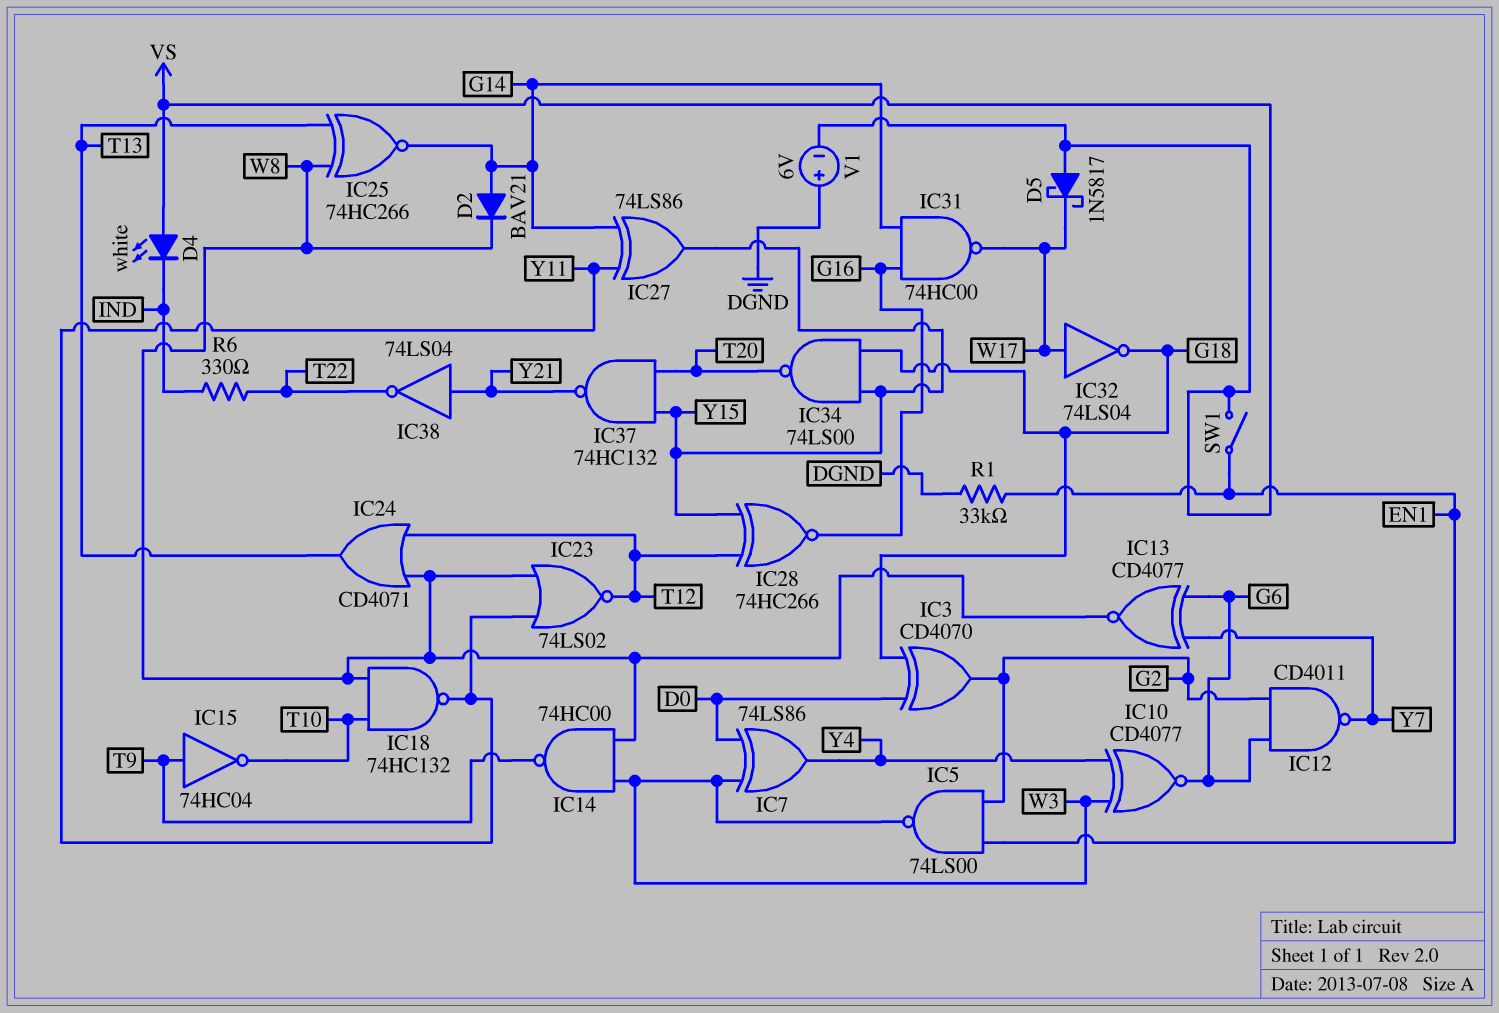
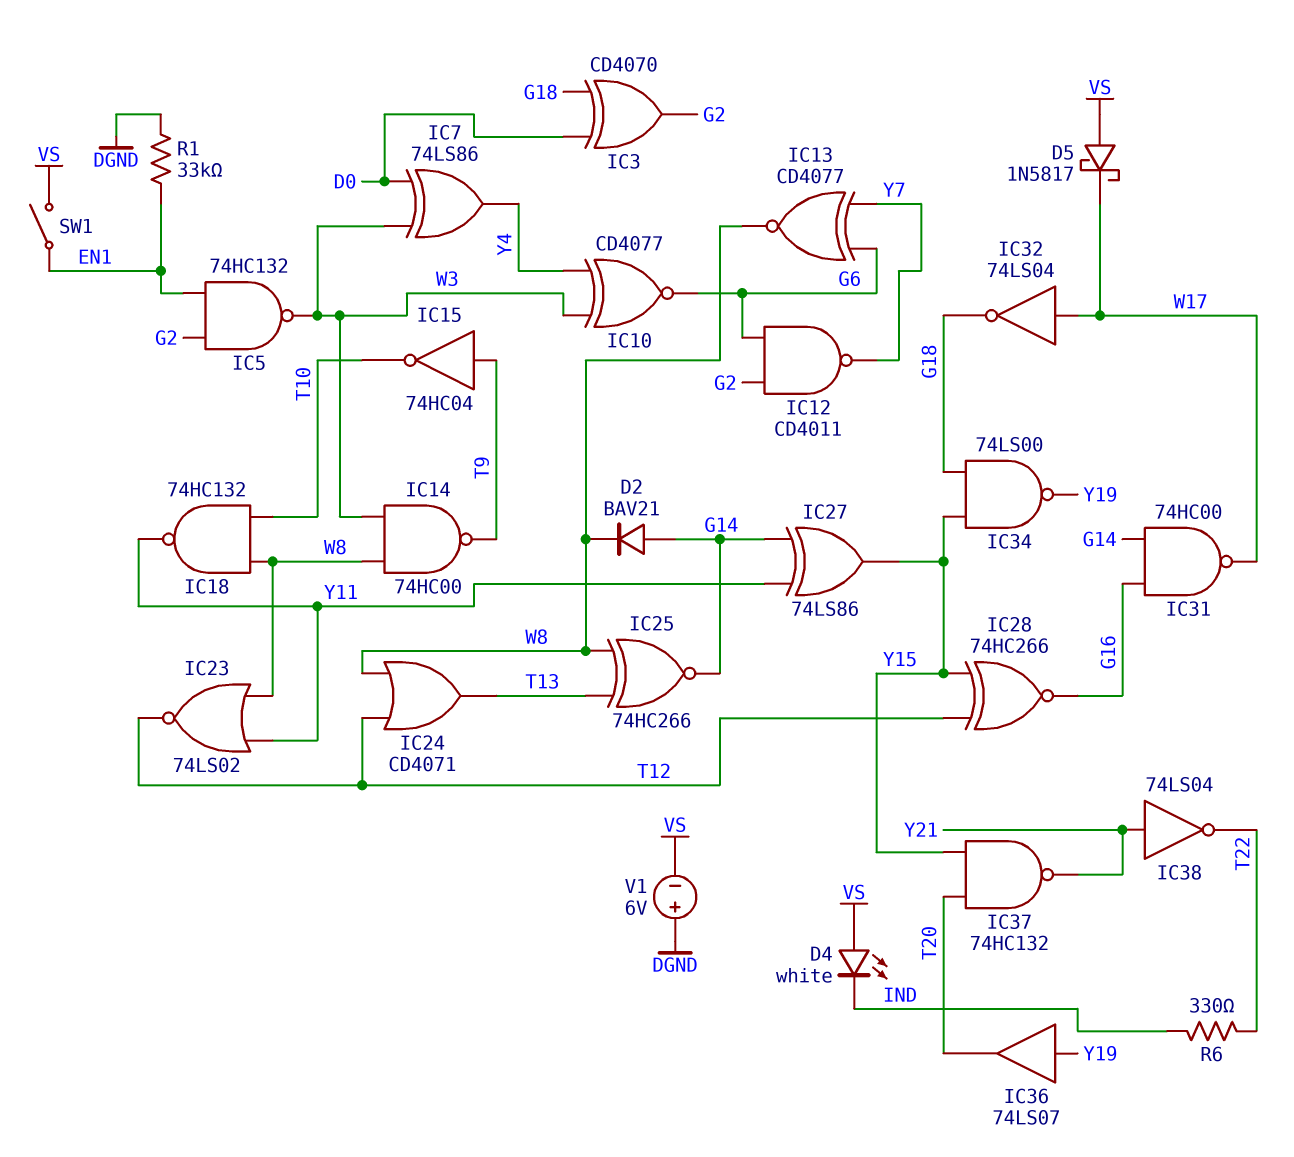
IC5: NAND 74LS00 (in EN1, in G2, out W3) -> NAND 74HC132 (in EN1, in G2, out W3)
IC34: NAND 74LS00 (in G18, in Y15, out T20) -> NAND 74LS00 (in G18, in Y15, out Y19)
IC36: none -> buffer 74LS07 (in Y19, out T20)

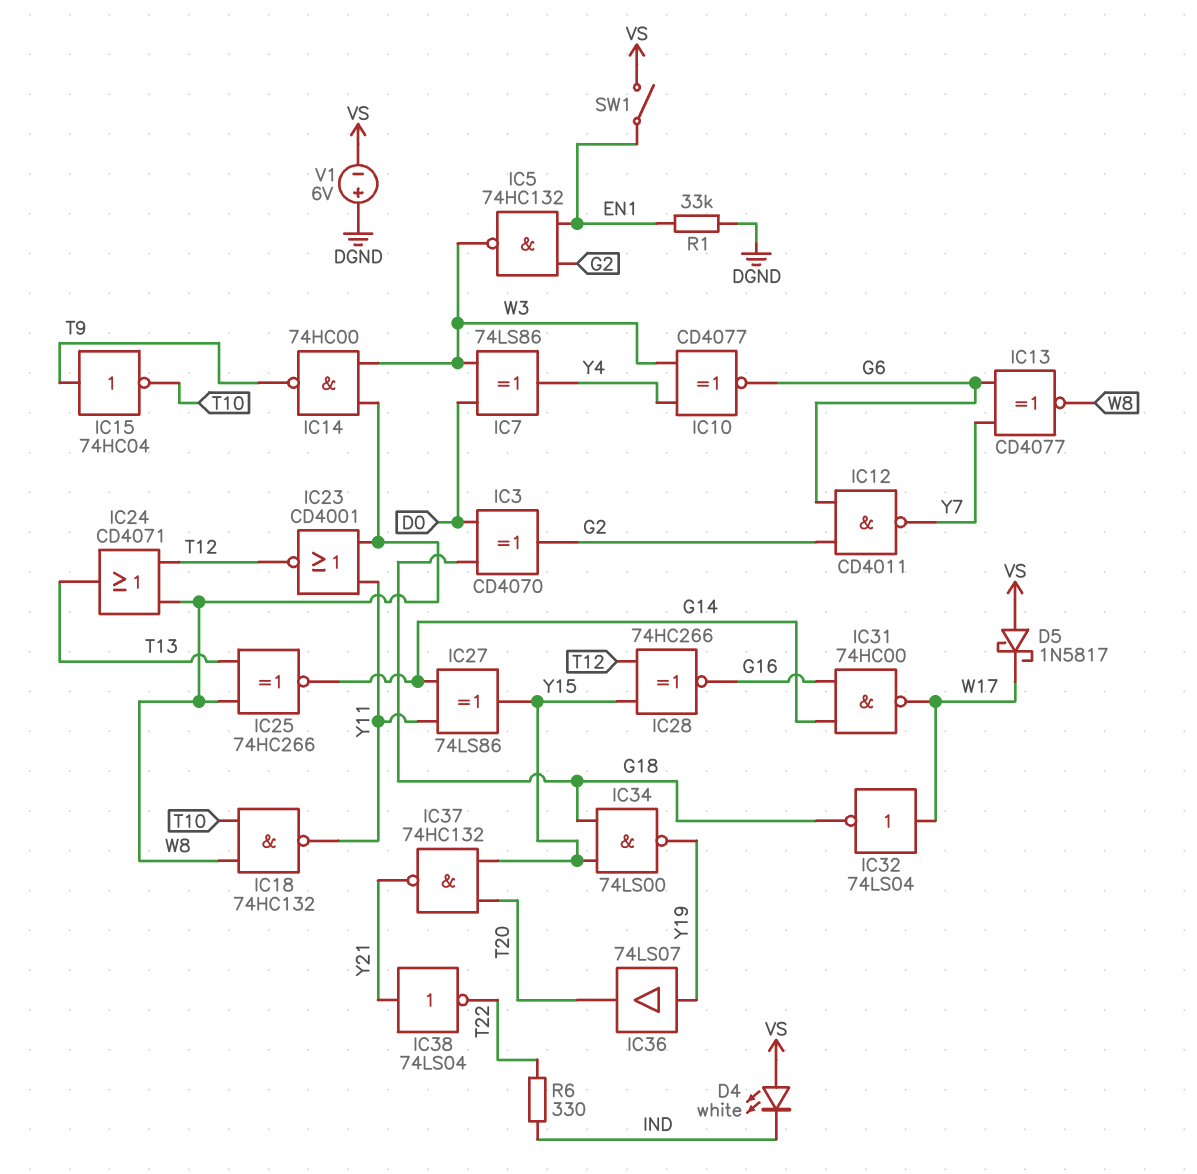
D2: diode BAV21 (A G14, K W8) -> none
IC23: NOR 74LS02 (in W8, in Y11, out T12) -> NOR CD4001 (in W8, in Y11, out T12)

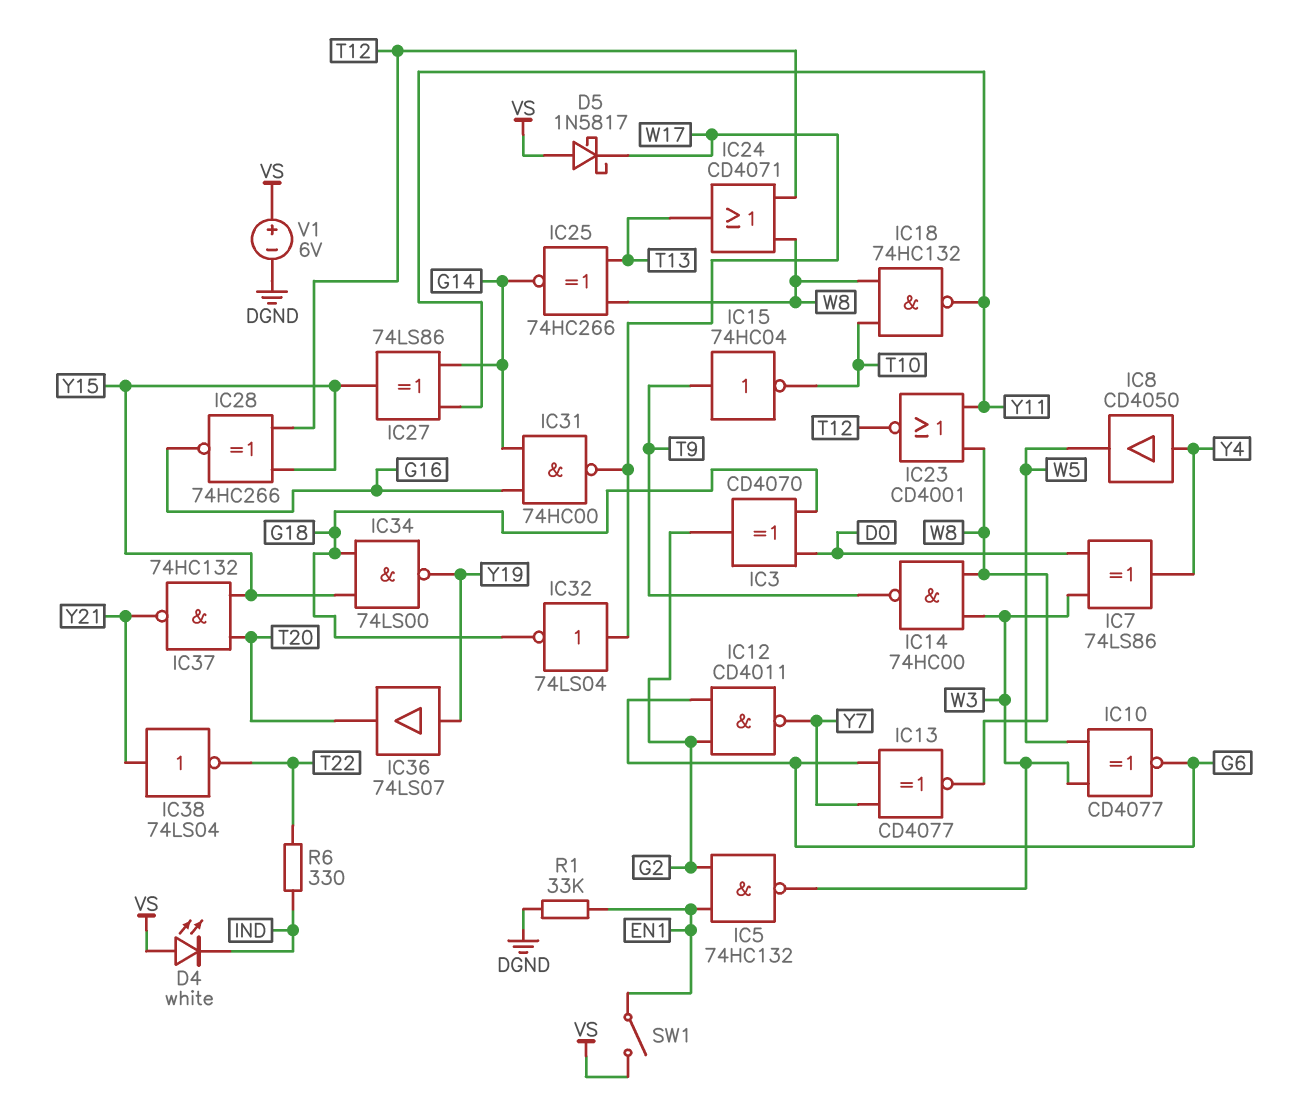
IC8: none -> buffer CD4050 (in Y4, out W5)
IC10: XNOR CD4077 (in W3, in Y4, out G6) -> XNOR CD4077 (in W3, in W5, out G6)
V1: 6V (plus DGND, minus VS) -> 6V (plus VS, minus DGND)

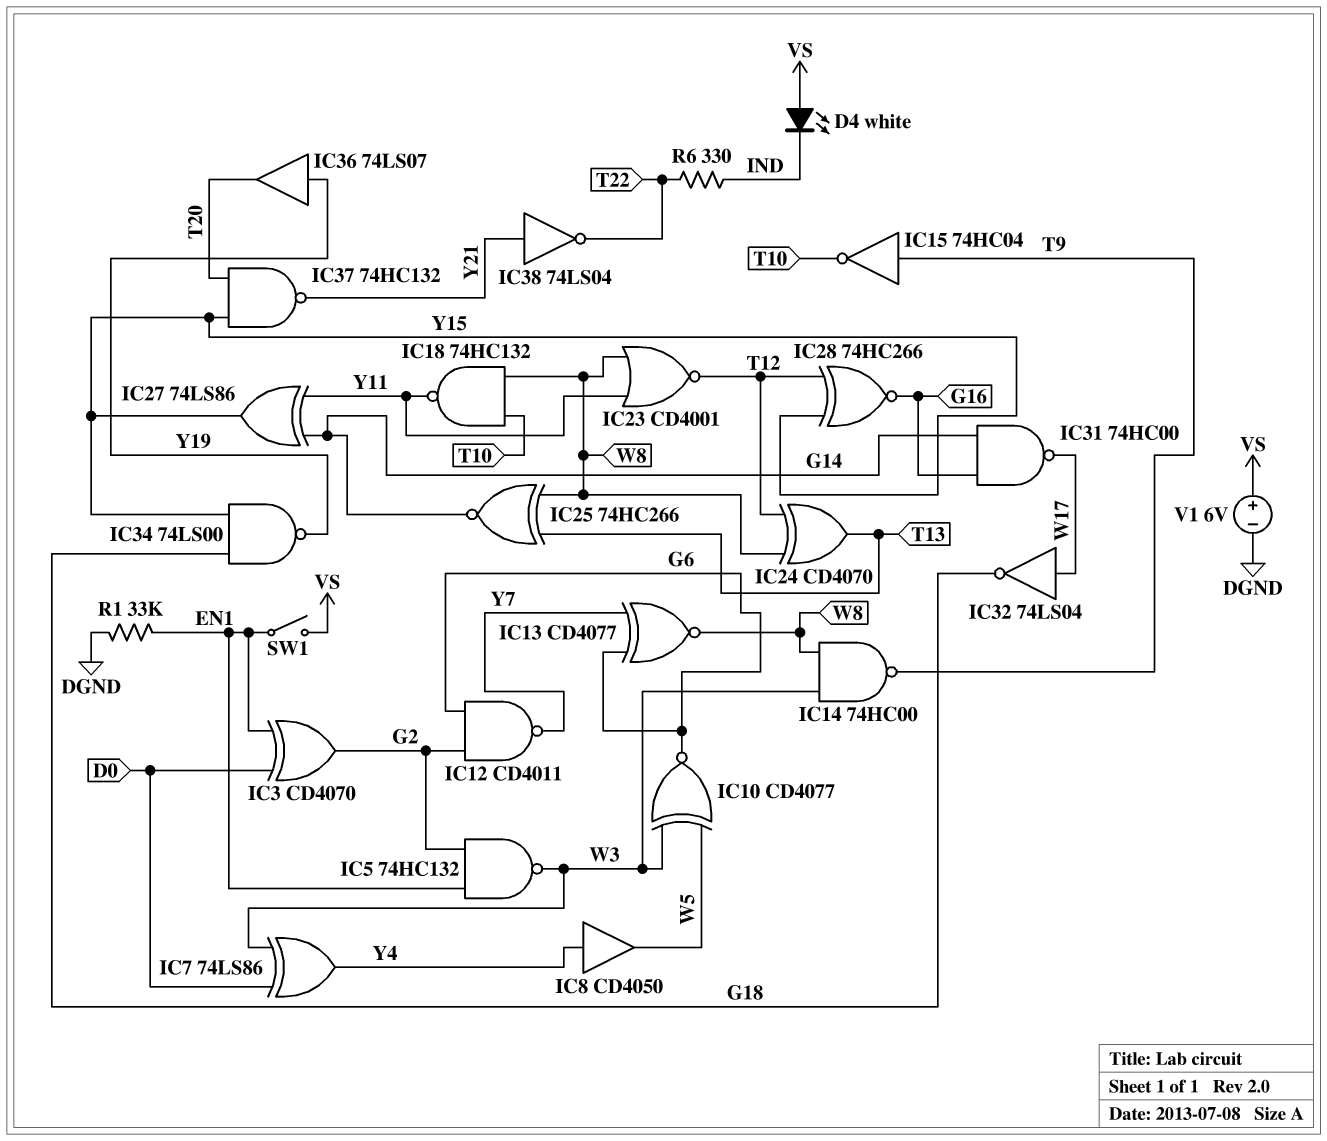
D5: schottky 1N5817 (A VS, K W17) -> none
IC3: XOR CD4070 (in D0, in G18, out G2) -> XOR CD4070 (in D0, in EN1, out G2)
IC24: OR CD4071 (in T12, in W8, out T13) -> XOR CD4070 (in T12, in W8, out T13)

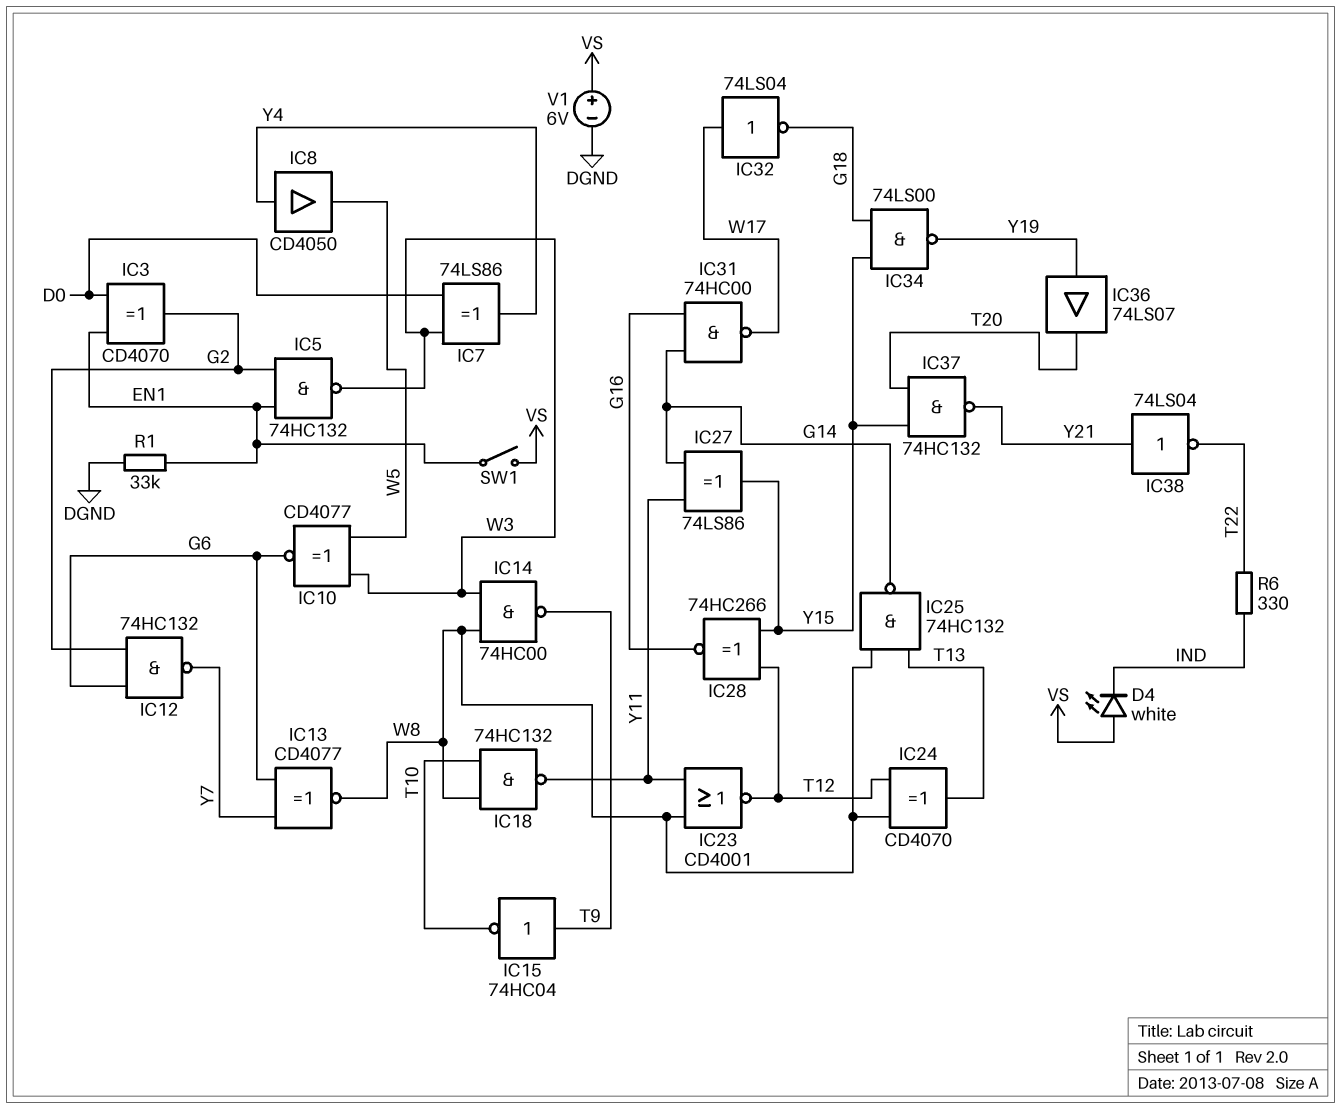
IC12: NAND CD4011 (in G2, in G6, out Y7) -> NAND 74HC132 (in G2, in G6, out Y7)
IC25: XNOR 74HC266 (in T13, in W8, out G14) -> NAND 74HC132 (in T13, in W8, out G14)

